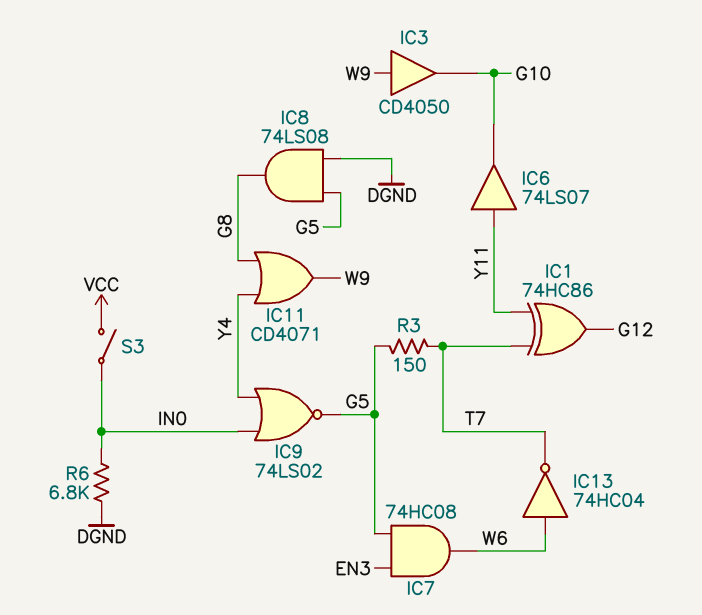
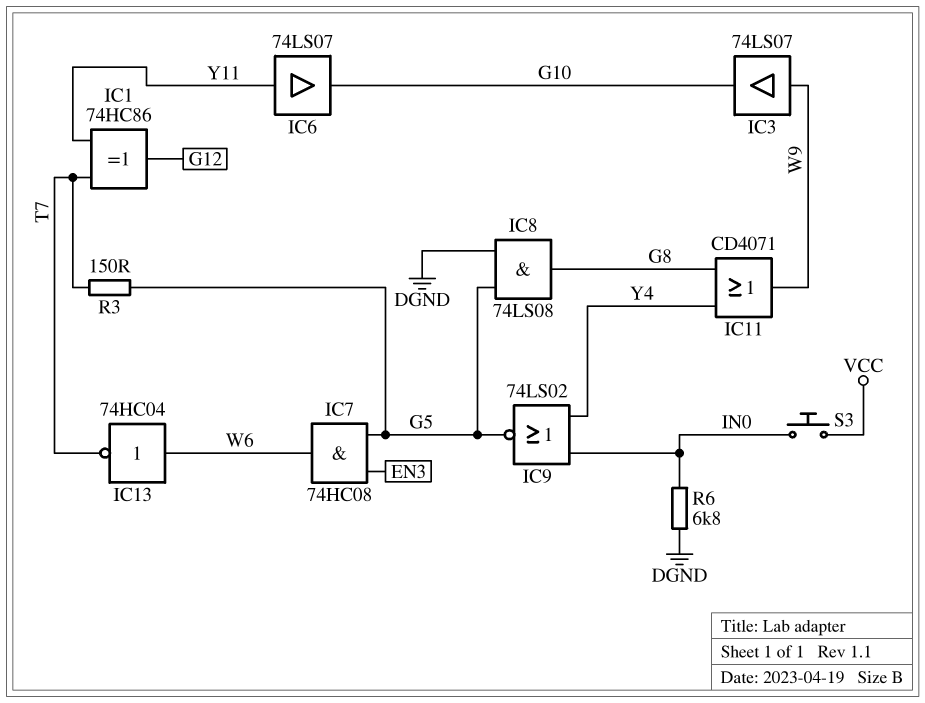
IC3: buffer CD4050 (in W9, out G10) -> buffer 74LS07 (in W9, out G10)
S3: switch (IN0, VCC) -> button (IN0, VCC)

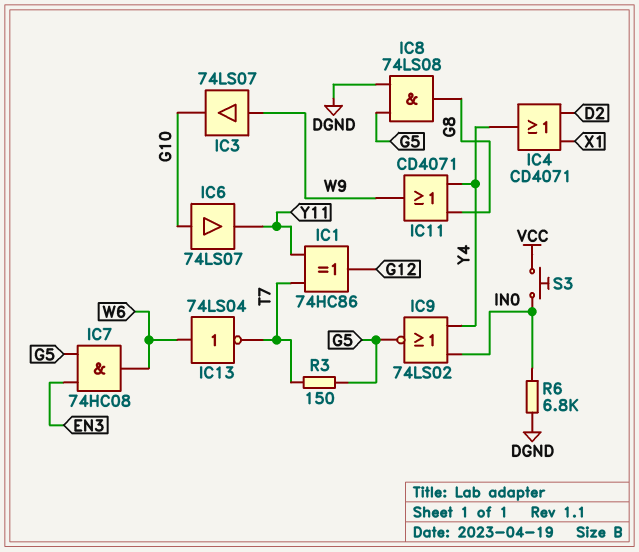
IC4: none -> OR CD4071 (in D2, in X1, out Y4)
IC6: buffer 74LS07 (in Y11, out G10) -> buffer 74LS07 (in G10, out Y11)
IC13: NOT 74HC04 (in W6, out T7) -> NOT 74LS04 (in W6, out T7)

